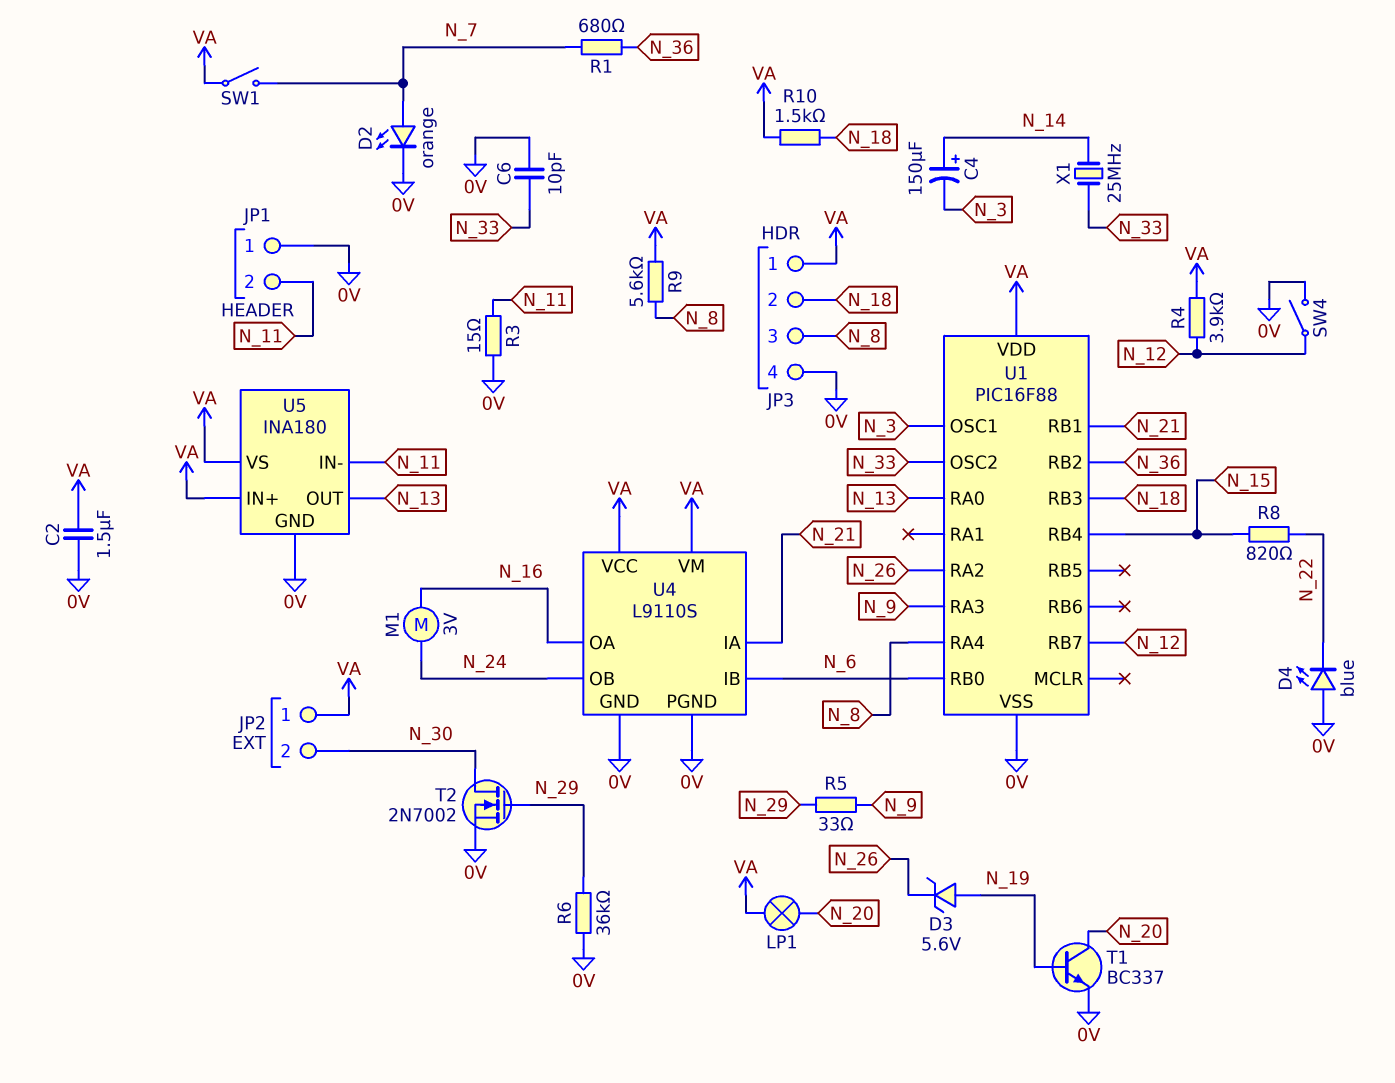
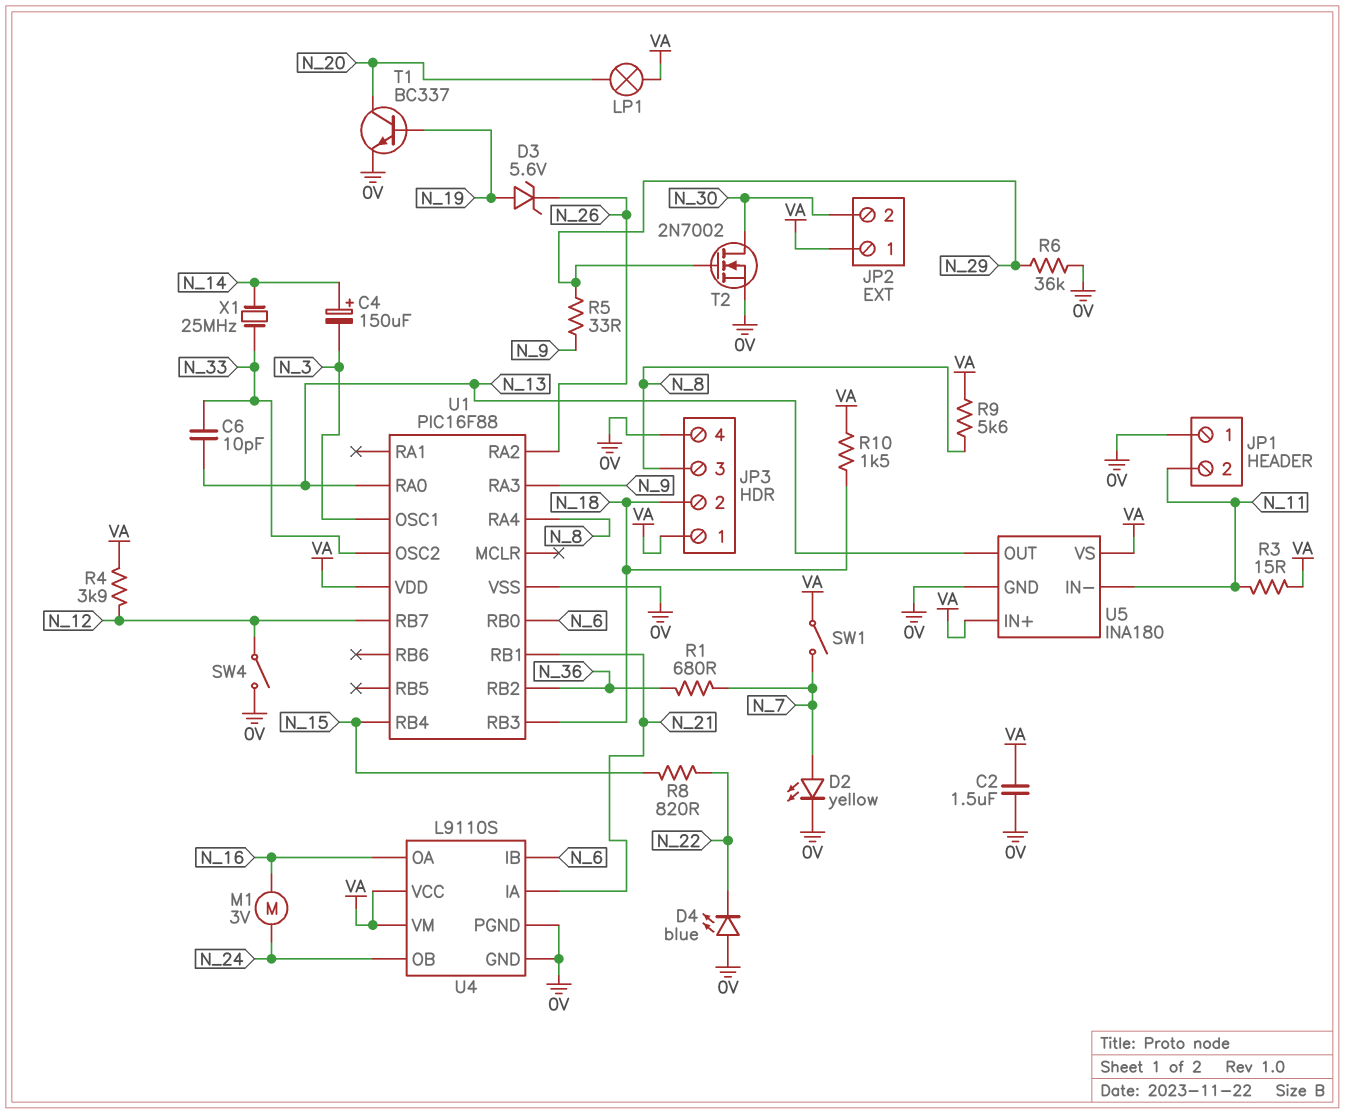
C6: 10pF (0V, N_33) -> 10pF (N_13, N_33)
D2: LED orange (A N_7, K 0V) -> LED yellow (A N_7, K 0V)
R3: 15 (0V, N_11) -> 15 (N_11, VA)

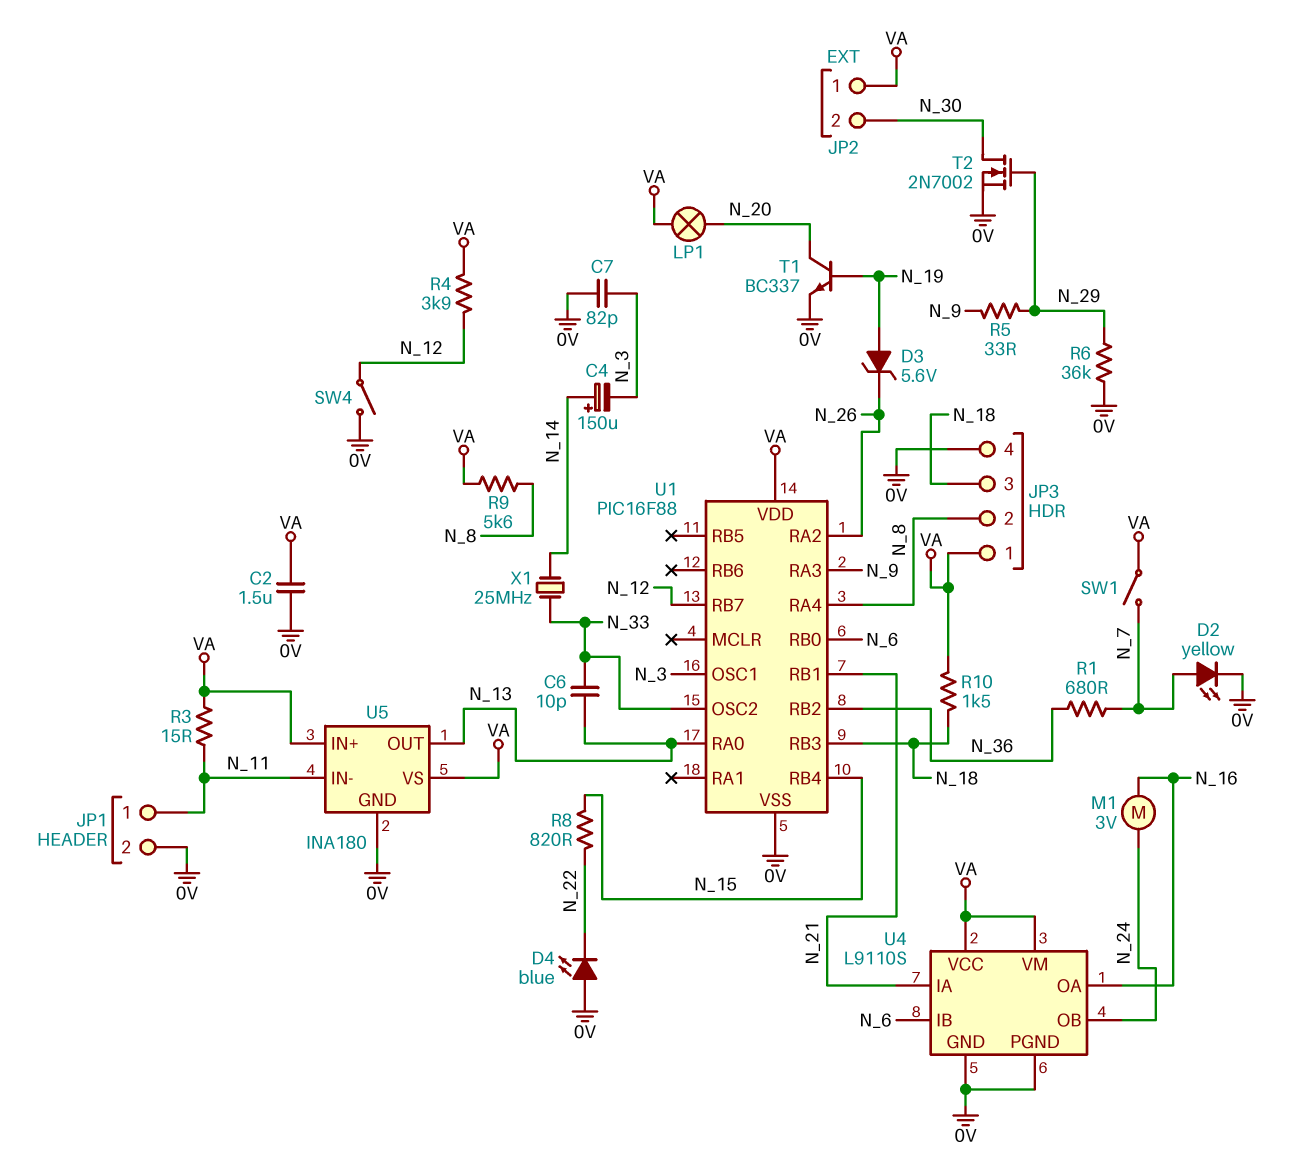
C7: none -> 82pF (0V, N_3)
JP1 pin 1: 0V -> N_11
JP1 pin 2: N_11 -> 0V
JP3 pin 2: N_18 -> N_8
JP3 pin 3: N_8 -> N_18

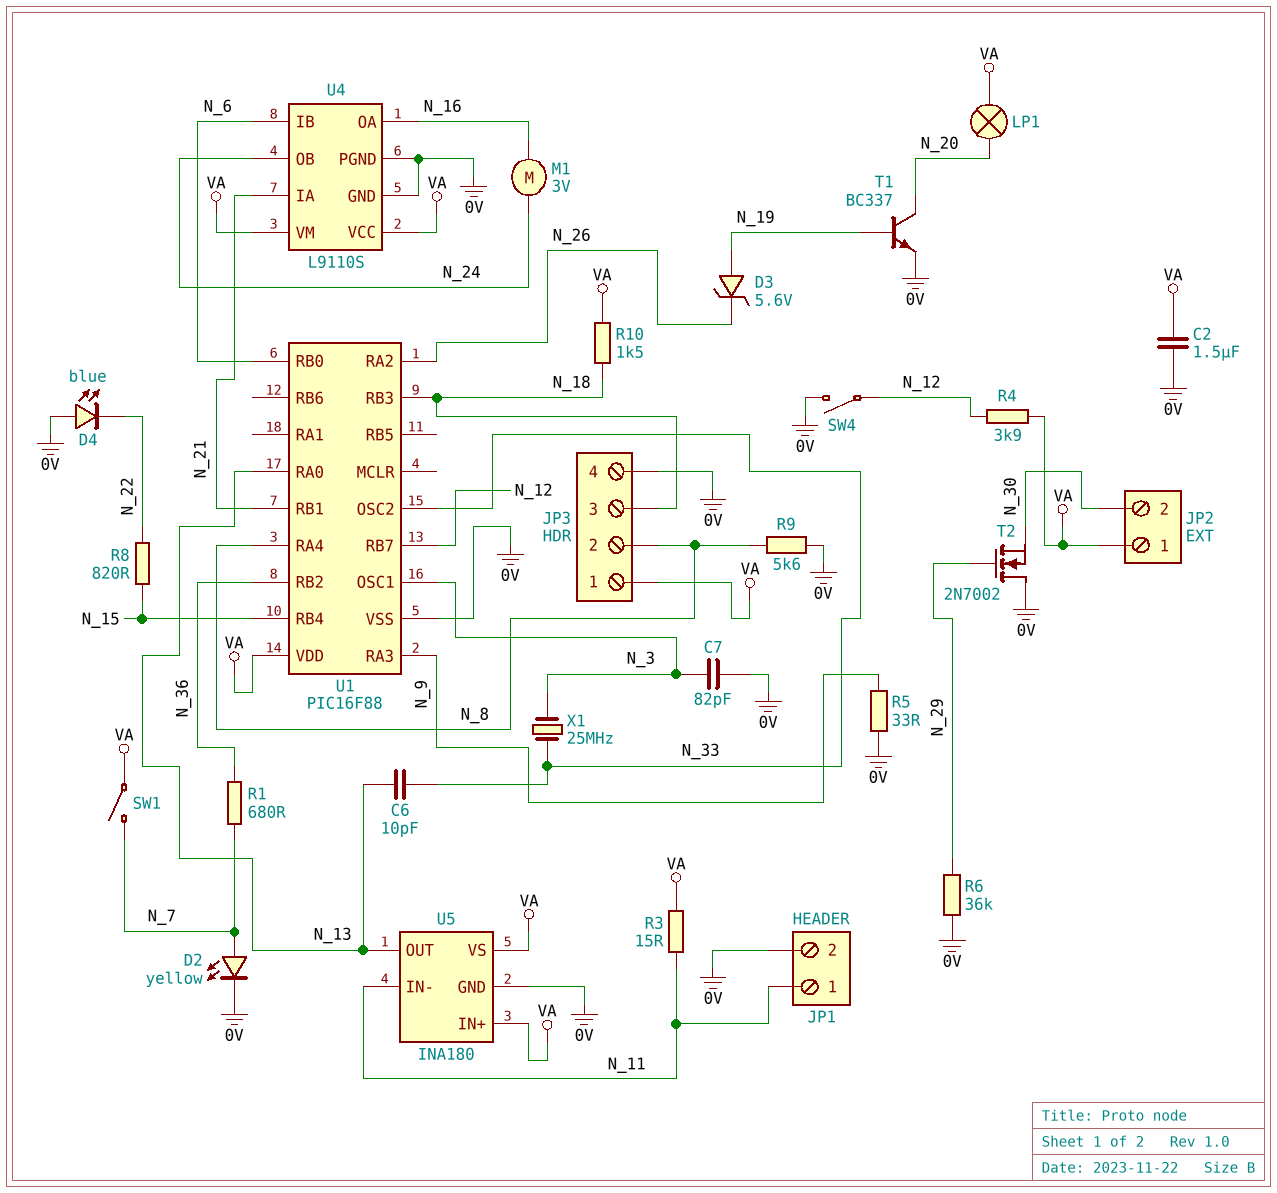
C4: 150uF (plus N_14, minus N_3) -> none
R5: 33 (N_9, N_29) -> 33 (0V, N_9)
R9: 5.6k (N_8, VA) -> 5.6k (0V, N_8)
T2: NMOS 2N7002 (G N_29, D N_30, S 0V) -> NMOS 2N7002 (G N_29, D 0V, S N_30)
X1: 25MHz (N_14, N_33) -> 25MHz (N_3, N_33)

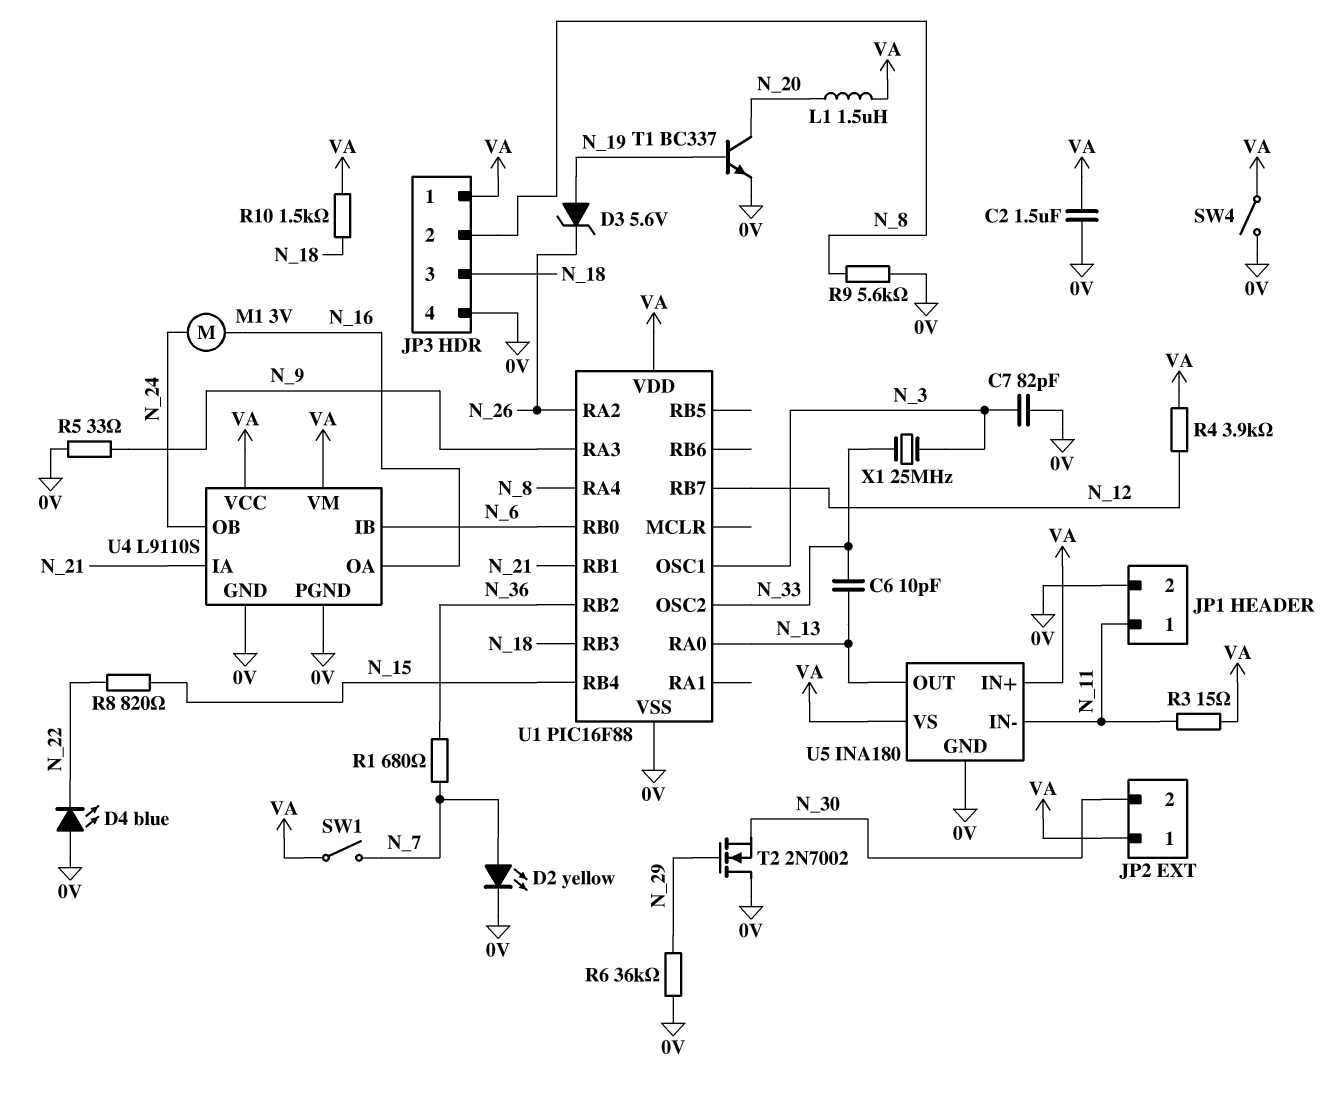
L1: none -> 1.5uH (N_20, VA)
LP1: lamp (N_20, VA) -> none
SW4: switch (0V, N_12) -> switch (0V, VA)

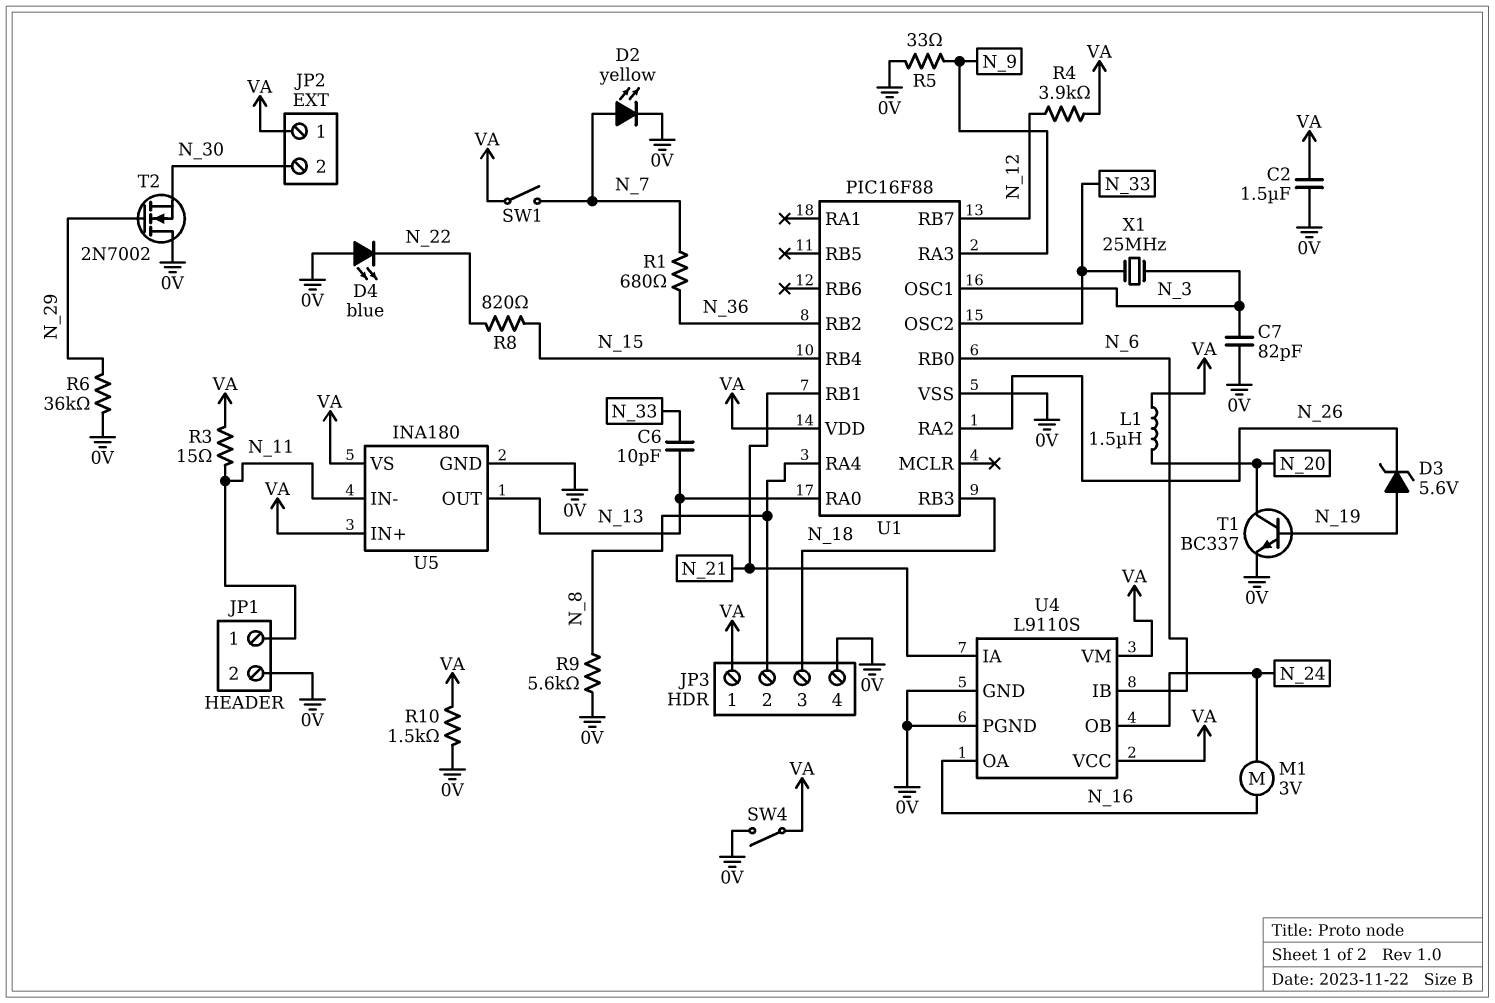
R10: 1.5k (N_18, VA) -> 1.5k (0V, VA)

